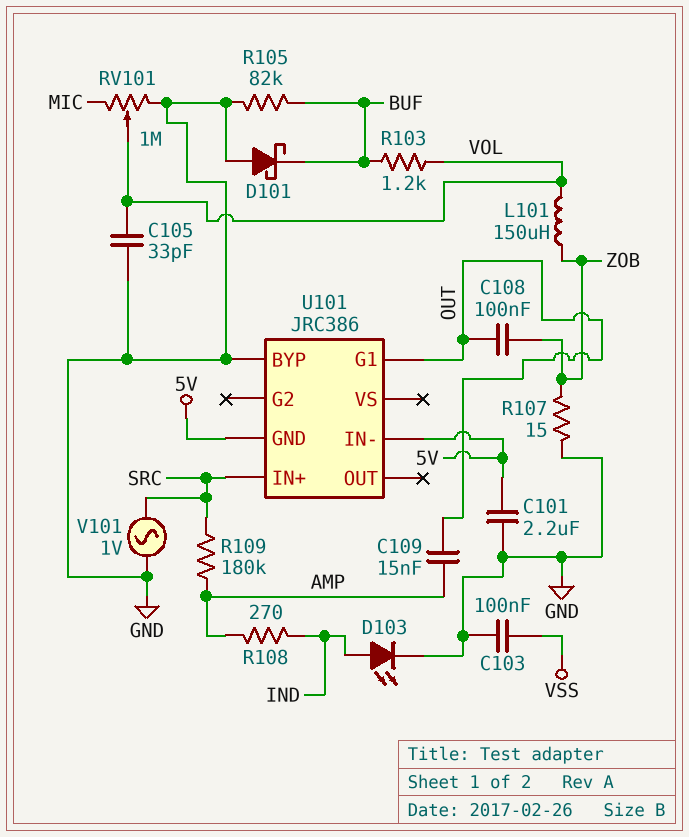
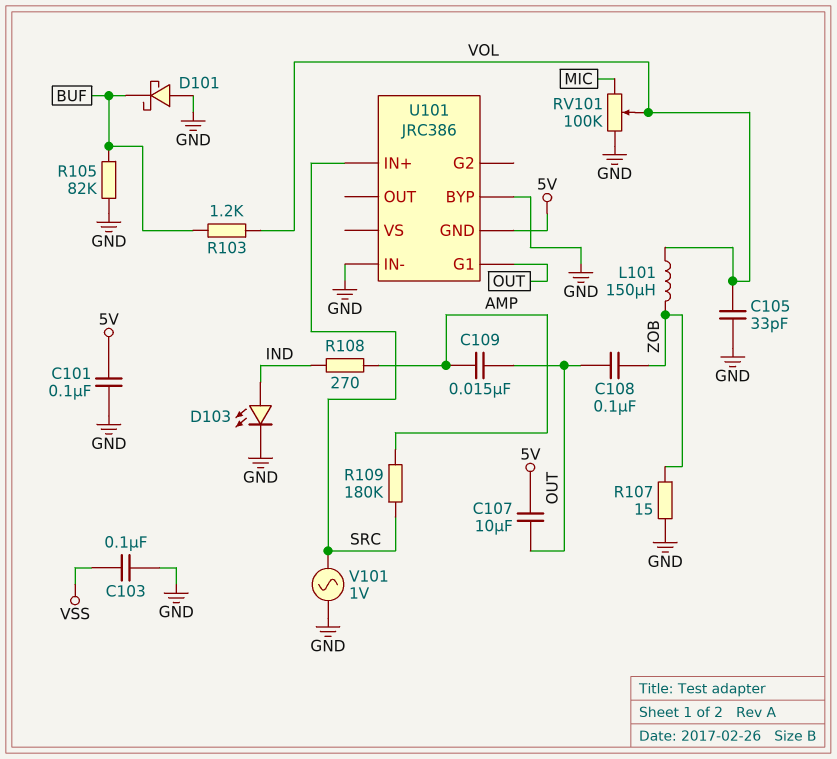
C101: 2.2uF (5V, GND) -> 100nF (5V, GND)
C107: none -> 10uF (5V, OUT)
RV101: 1M (GND, MIC, wiper VOL) -> 100k (GND, MIC, wiper VOL)
U101 pin IN-: 5V -> GND

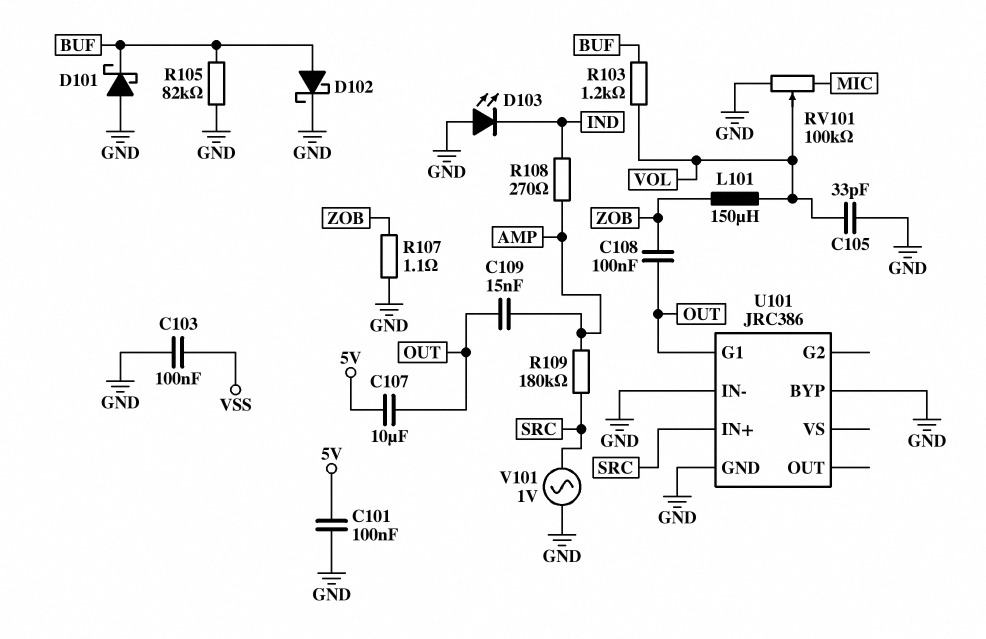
D102: none -> schottky (A BUF, K GND)
D103: LED (A IND, K GND) -> LED (A GND, K IND)
R107: 15 (GND, ZOB) -> 1.1 (GND, ZOB)
U101 pin GND: 5V -> GND

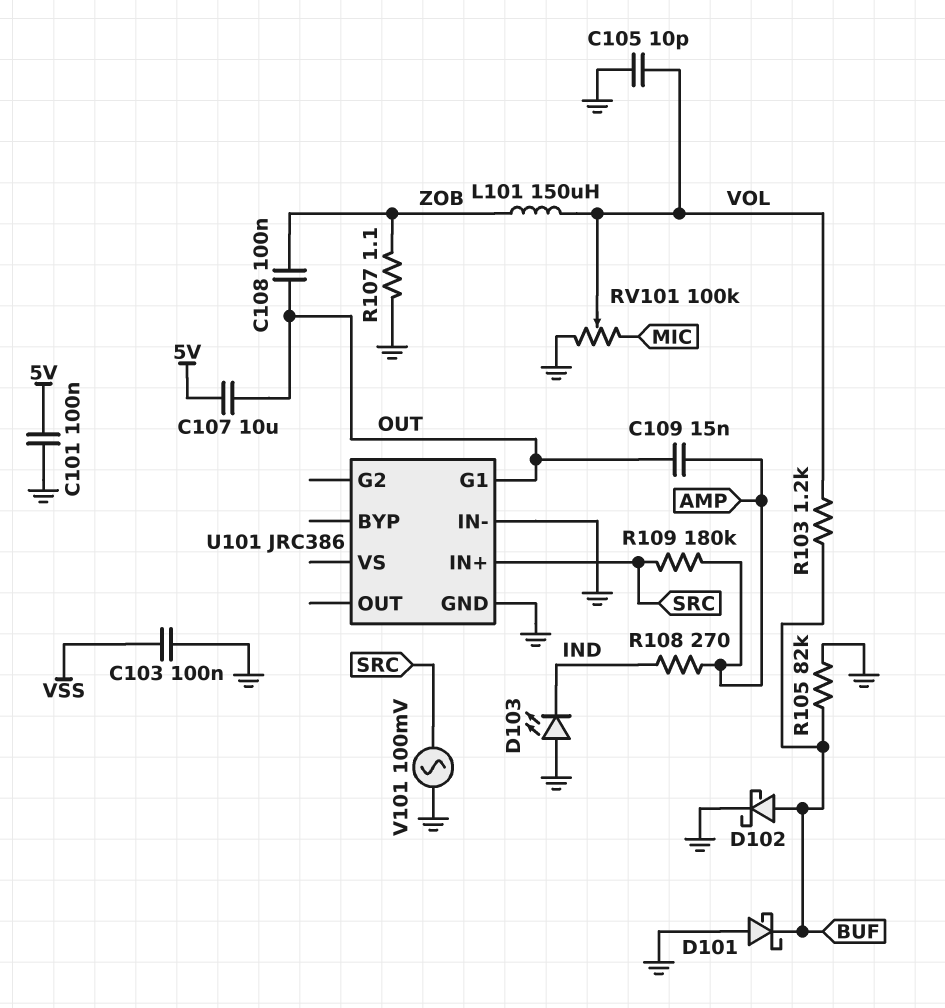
C105: 33pF (GND, VOL) -> 10pF (GND, VOL)
U101 pin BYP: GND -> none
V101: AC 1V (GND, SRC) -> AC 100mV (GND, SRC)

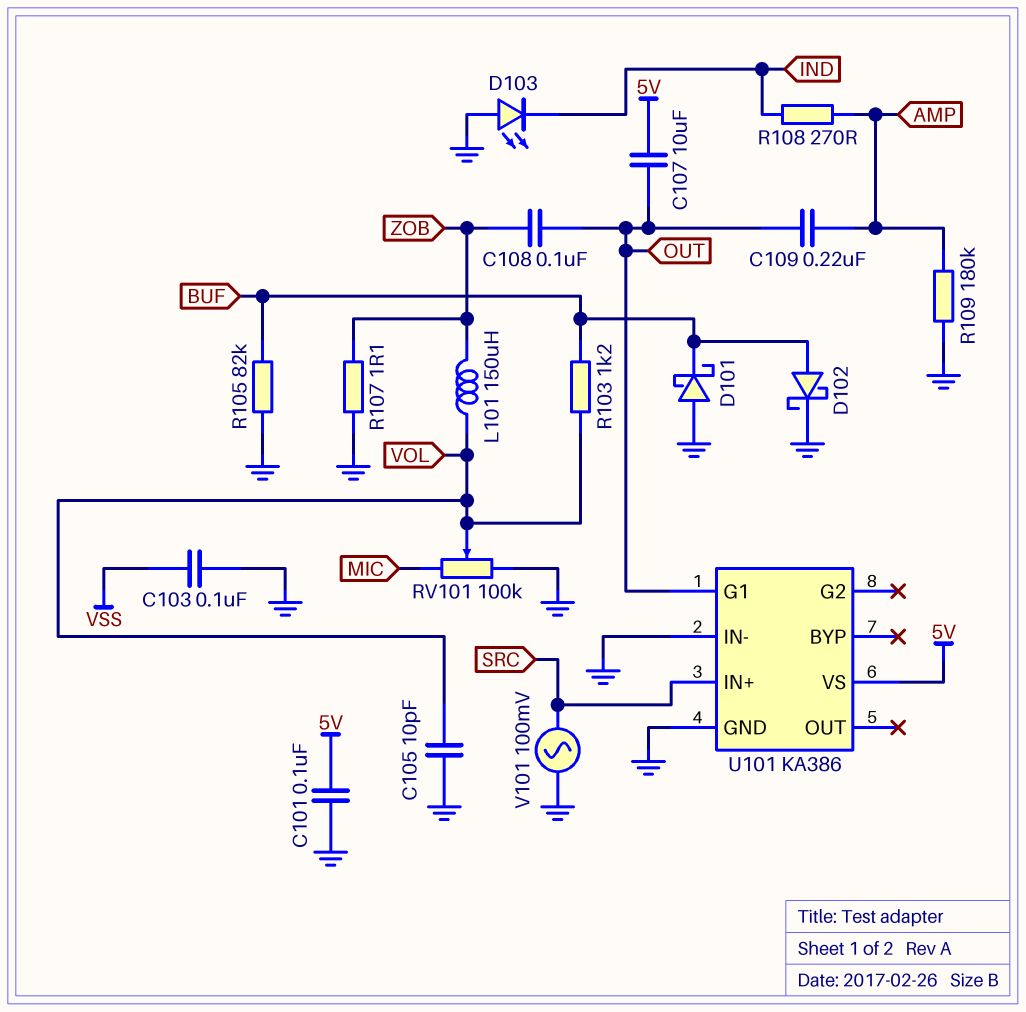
C109: 15nF (AMP, OUT) -> 220nF (AMP, OUT)
R109: 180k (AMP, SRC) -> 180k (AMP, GND)
U101: JRC386 -> KA386
U101 pin VS: none -> 5V

